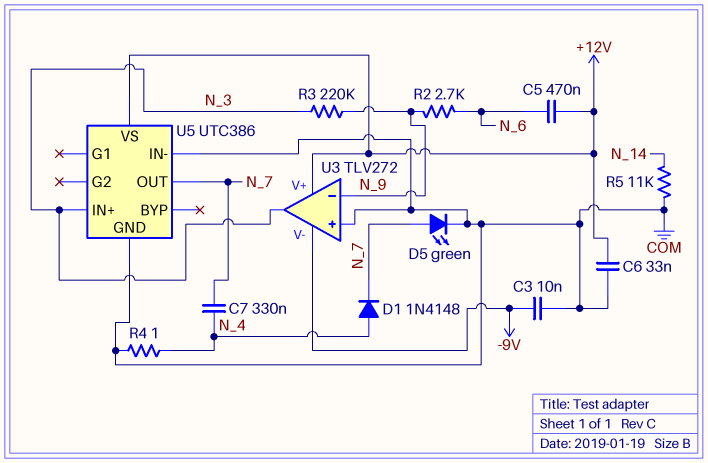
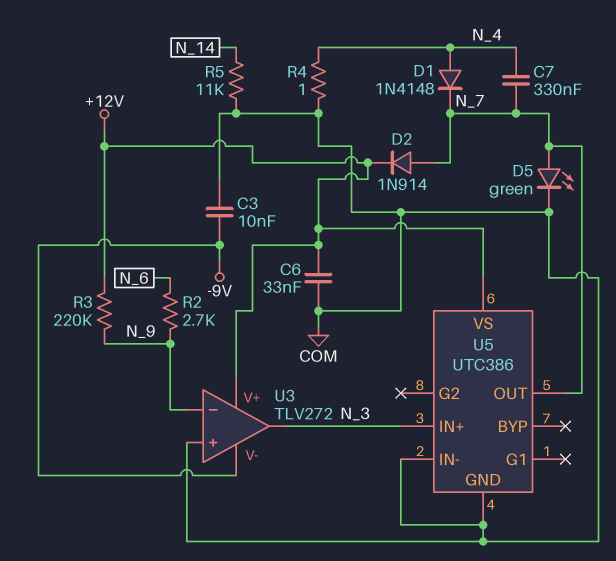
C5: 470nF (+12V, N_6) -> none
D2: none -> diode 1N914 (A N_7, K +12V)
R3: 220k (N_3, N_9) -> 220k (+12V, N_9)

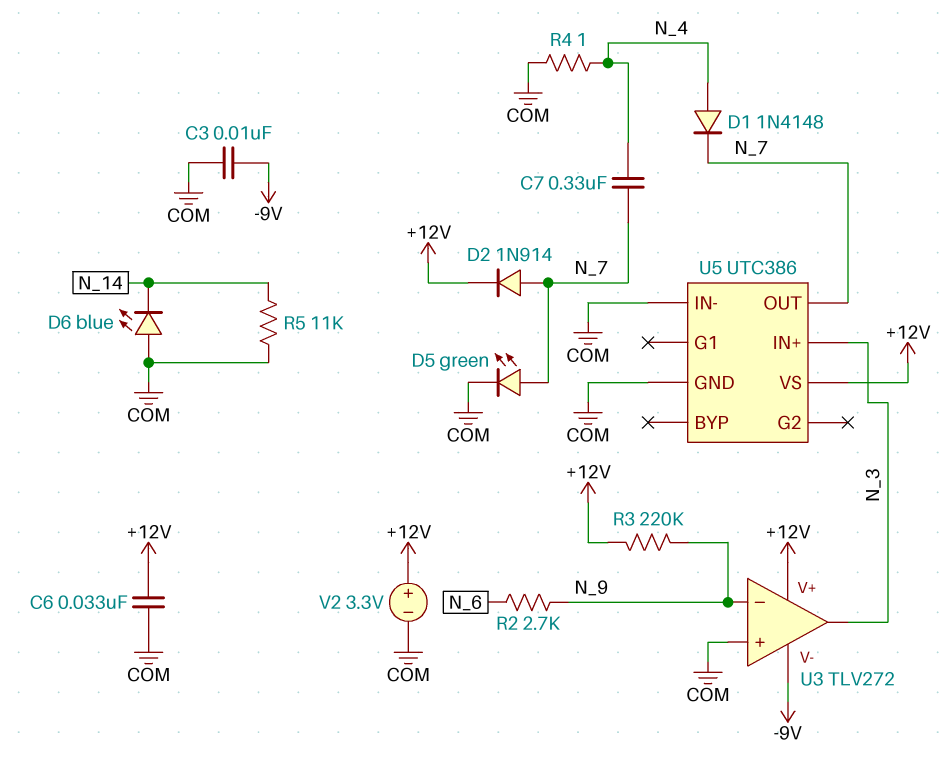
D6: none -> LED blue (A COM, K N_14)
V2: none -> 3.3V (plus +12V, minus COM)

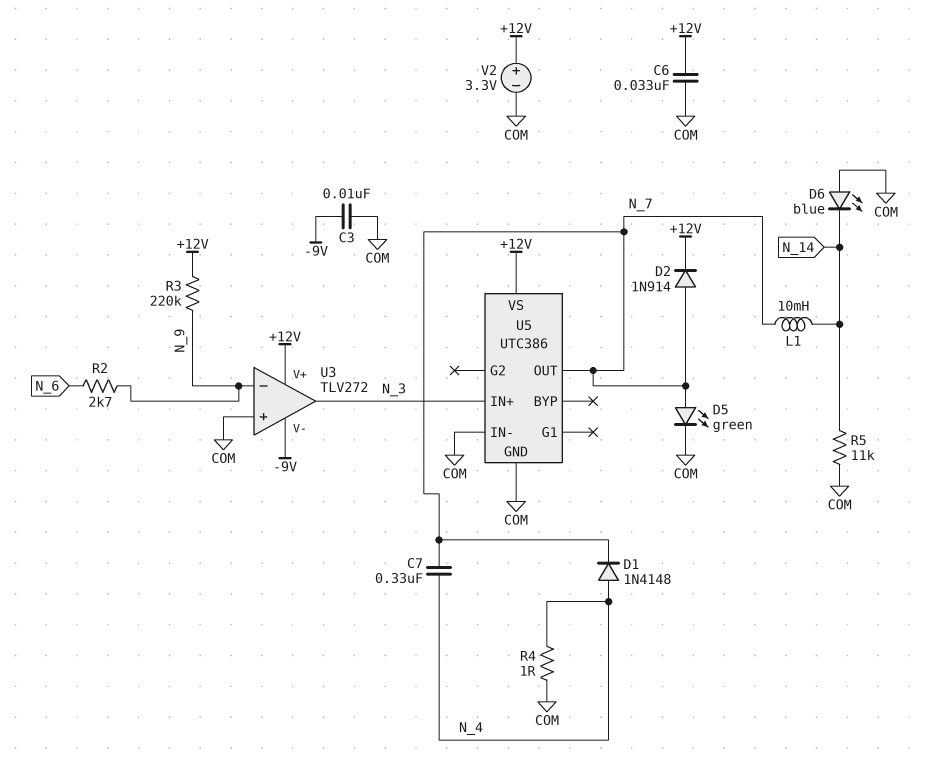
L1: none -> 10mH (N_7, N_14)

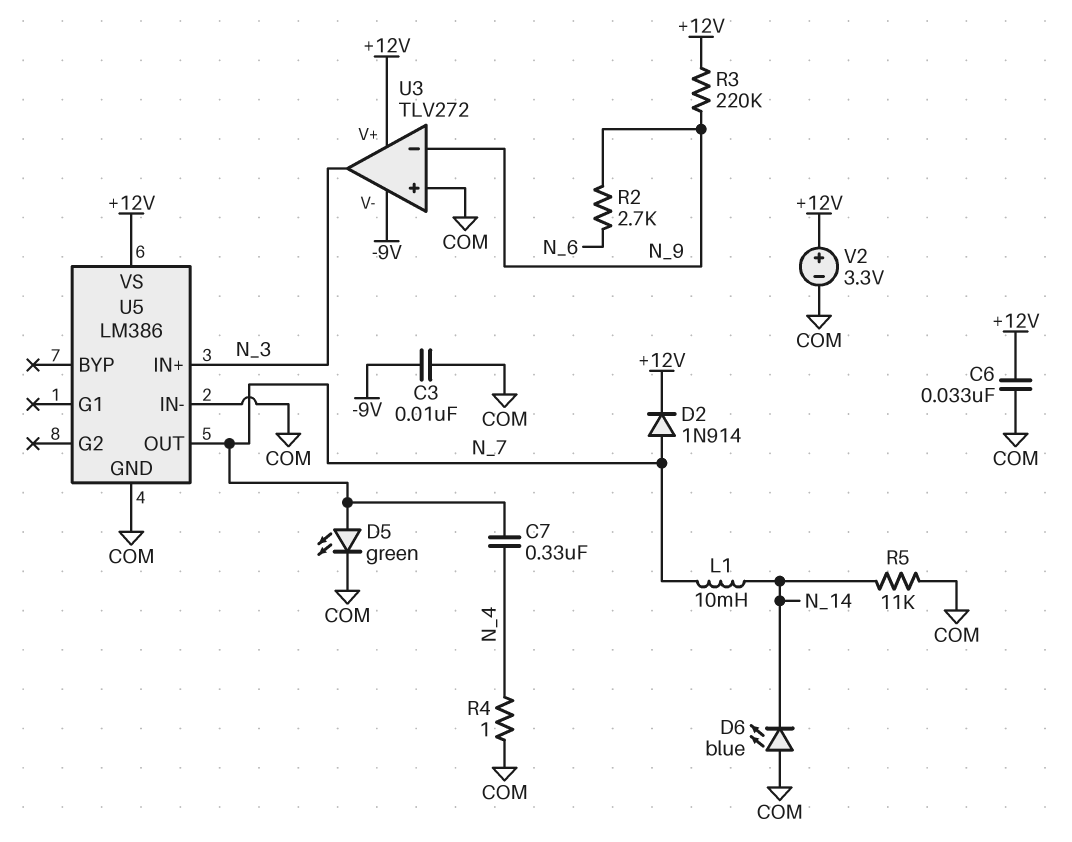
D1: diode 1N4148 (A N_4, K N_7) -> none
U5: UTC386 -> LM386

